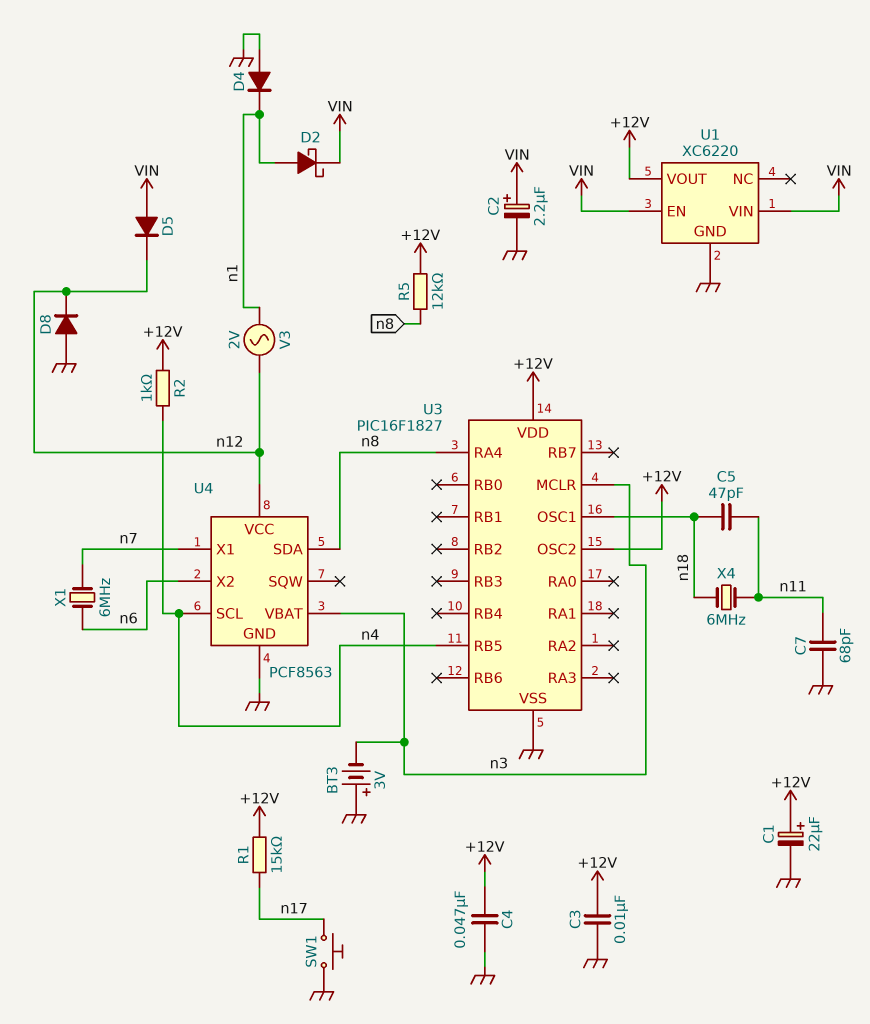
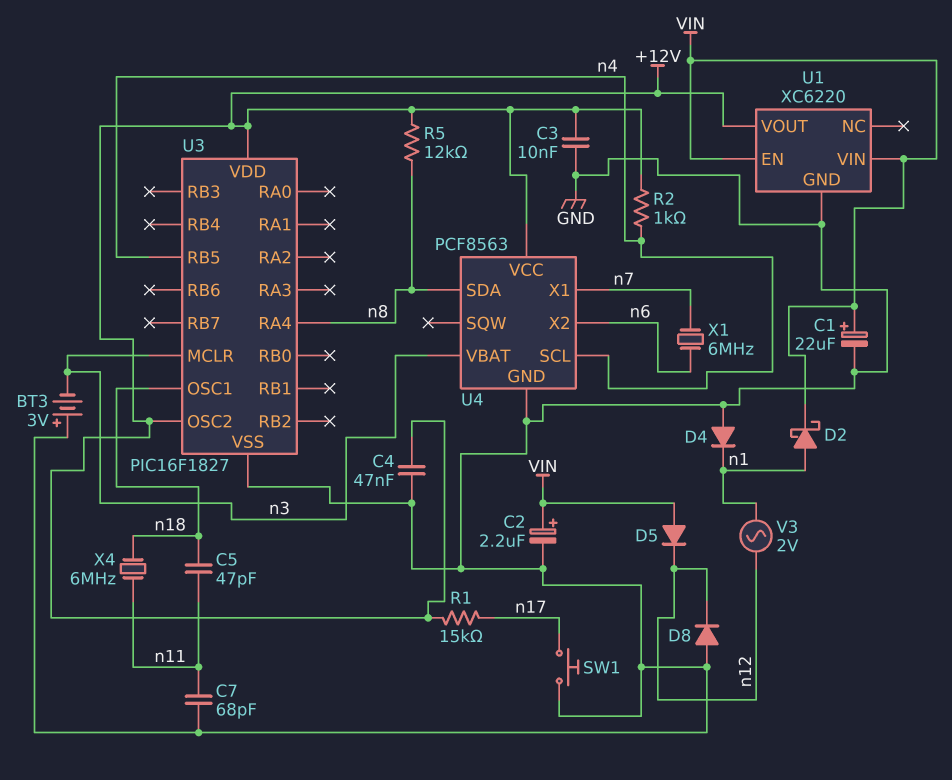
C1: 22uF (plus +12V, minus GND) -> 22uF (plus VIN, minus GND)
U4 pin VCC: n12 -> +12V

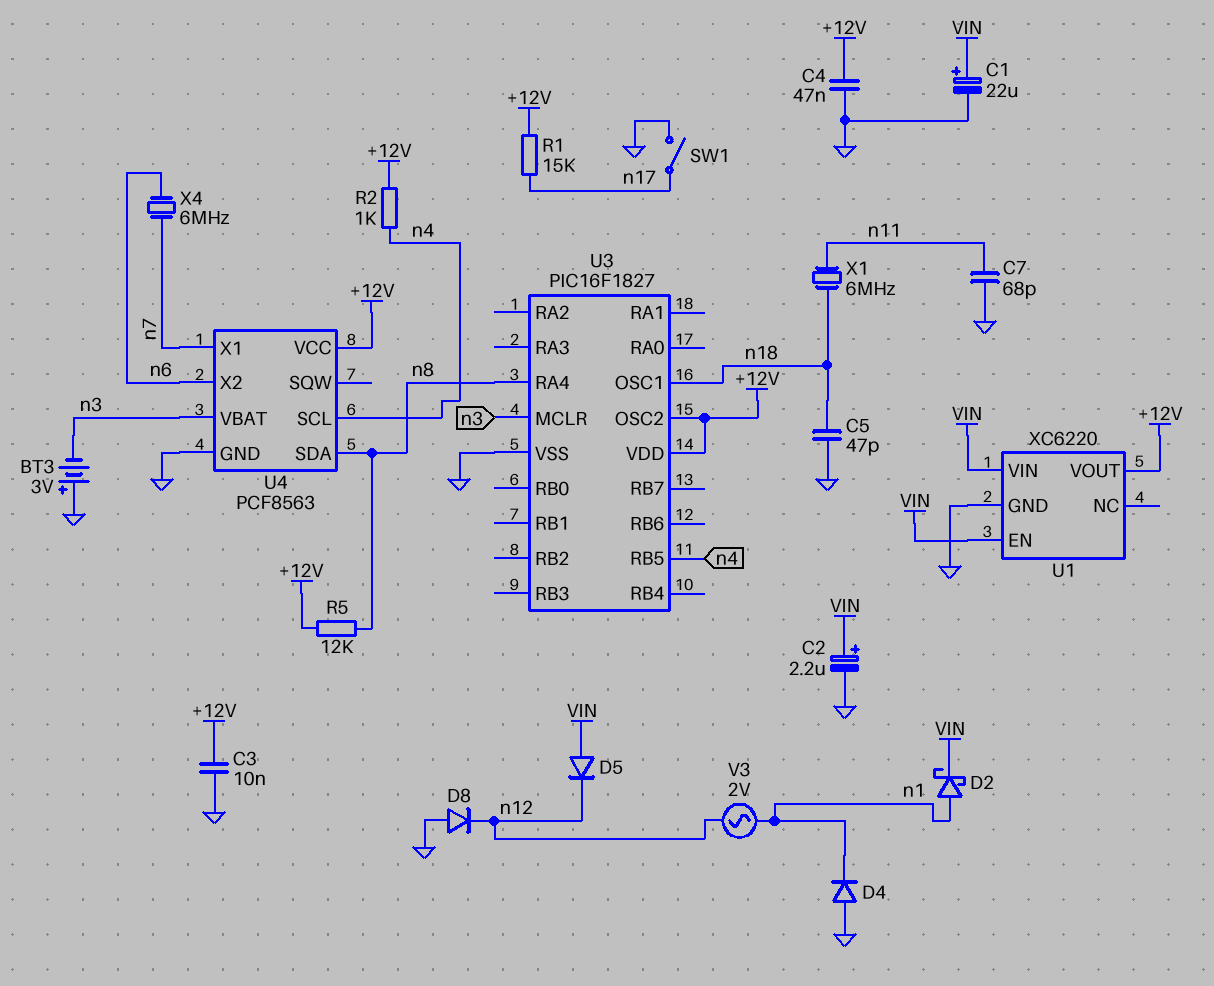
C5: 47pF (n11, n18) -> 47pF (GND, n18)
SW1: button (GND, n17) -> switch (GND, n17)
X1: 6MHz (n6, n7) -> 6MHz (n11, n18)
X4: 6MHz (n11, n18) -> 6MHz (n6, n7)

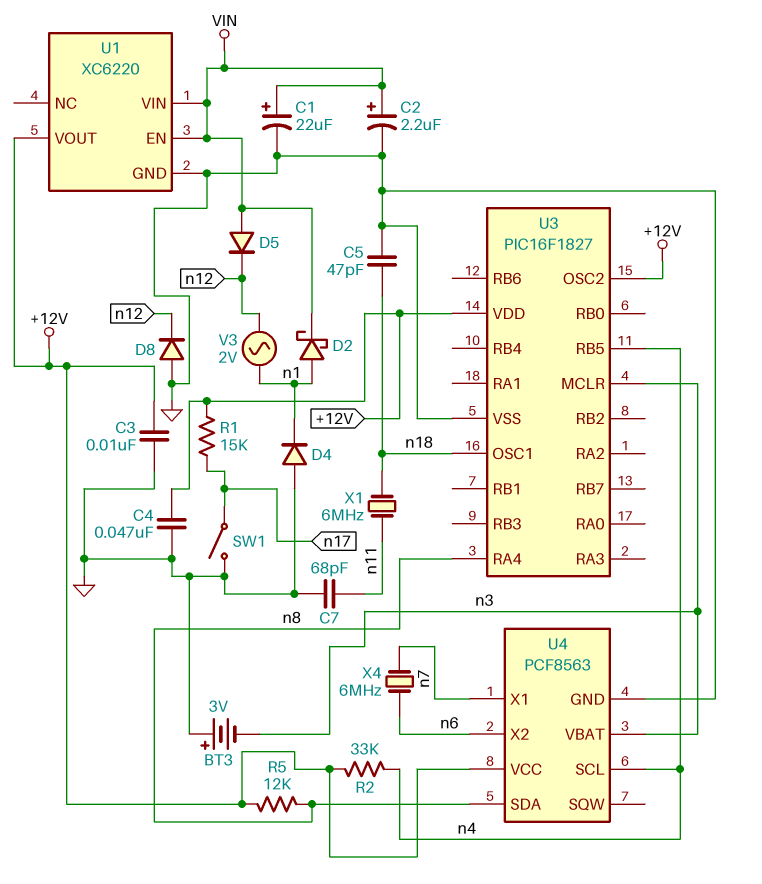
R2: 1k (+12V, n4) -> 33k (+12V, n4)

